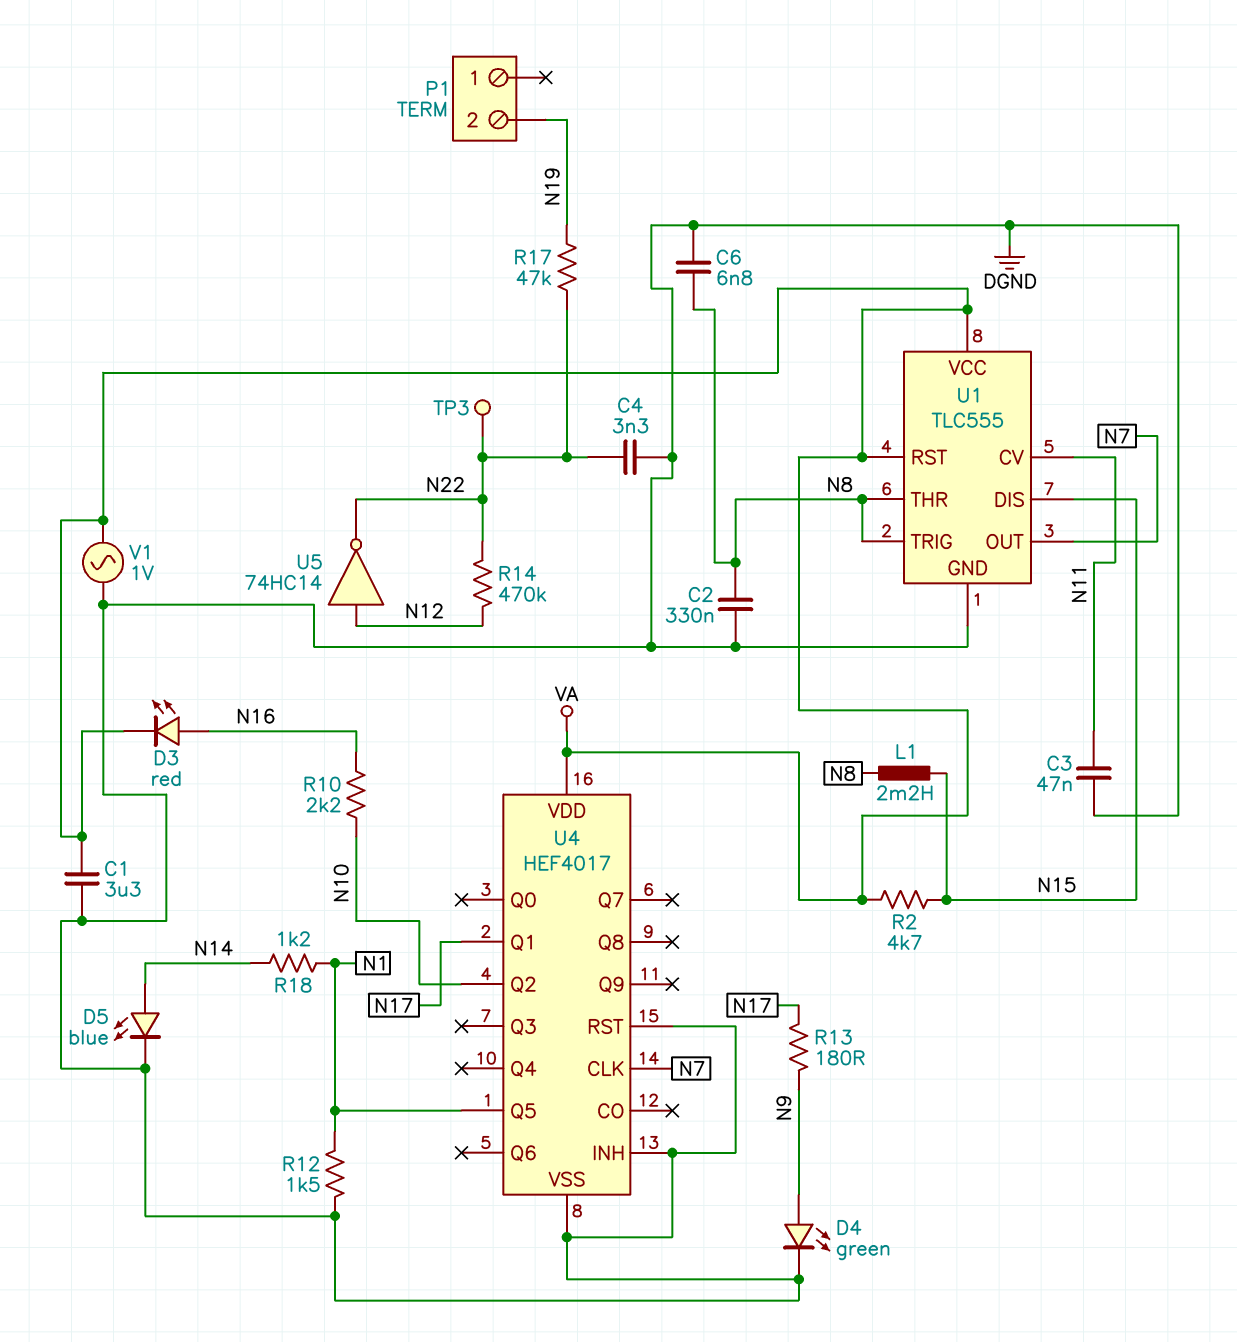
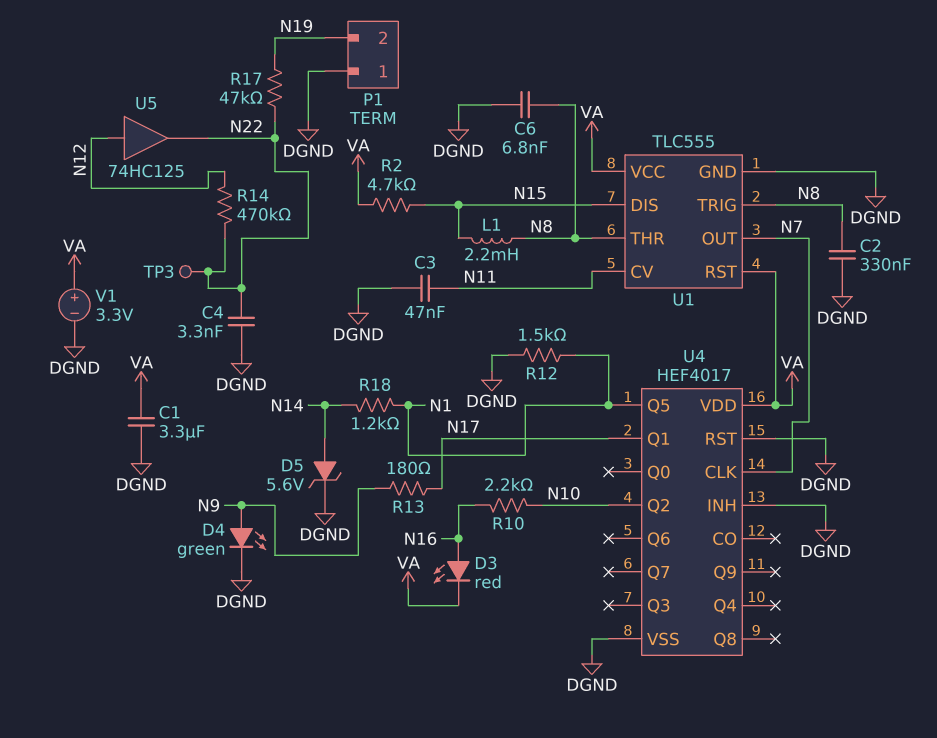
D5: LED blue (A N14, K DGND) -> zener 5.6V (A N14, K DGND)
P1 pin 1: none -> DGND
U5: NOT 74HC14 (in N12, out N22) -> buffer 74HC125 (in N12, out N22)
V1: AC 1V (DGND, VA) -> 3.3V (plus VA, minus DGND)

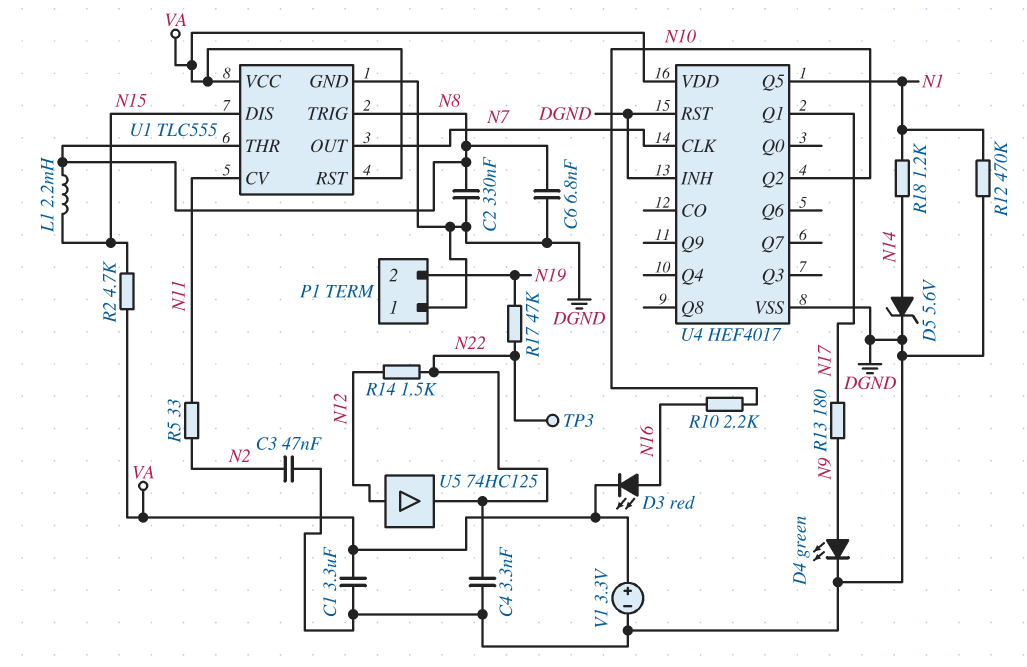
C3: 47nF (DGND, N11) -> 47nF (DGND, N2)
R5: none -> 33 (N2, N11)
R12: 1.5k (DGND, N1) -> 470k (DGND, N1)
R14: 470k (N12, N22) -> 1.5k (N12, N22)

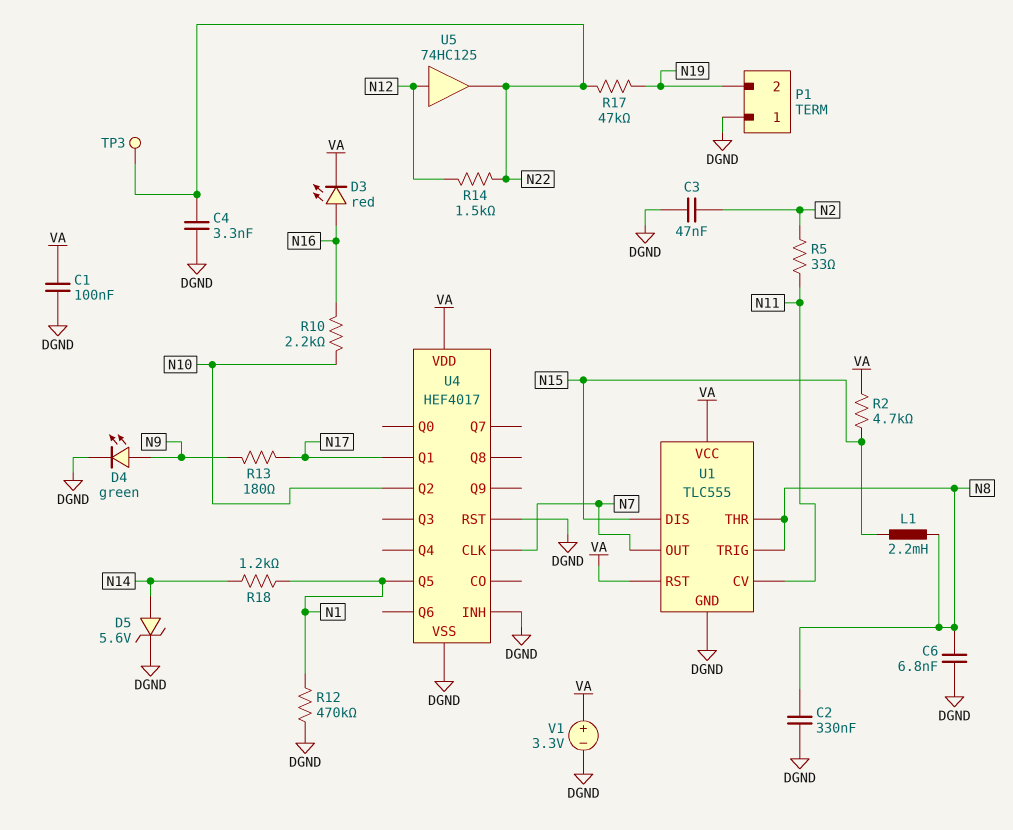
C1: 3.3uF (DGND, VA) -> 100nF (DGND, VA)

